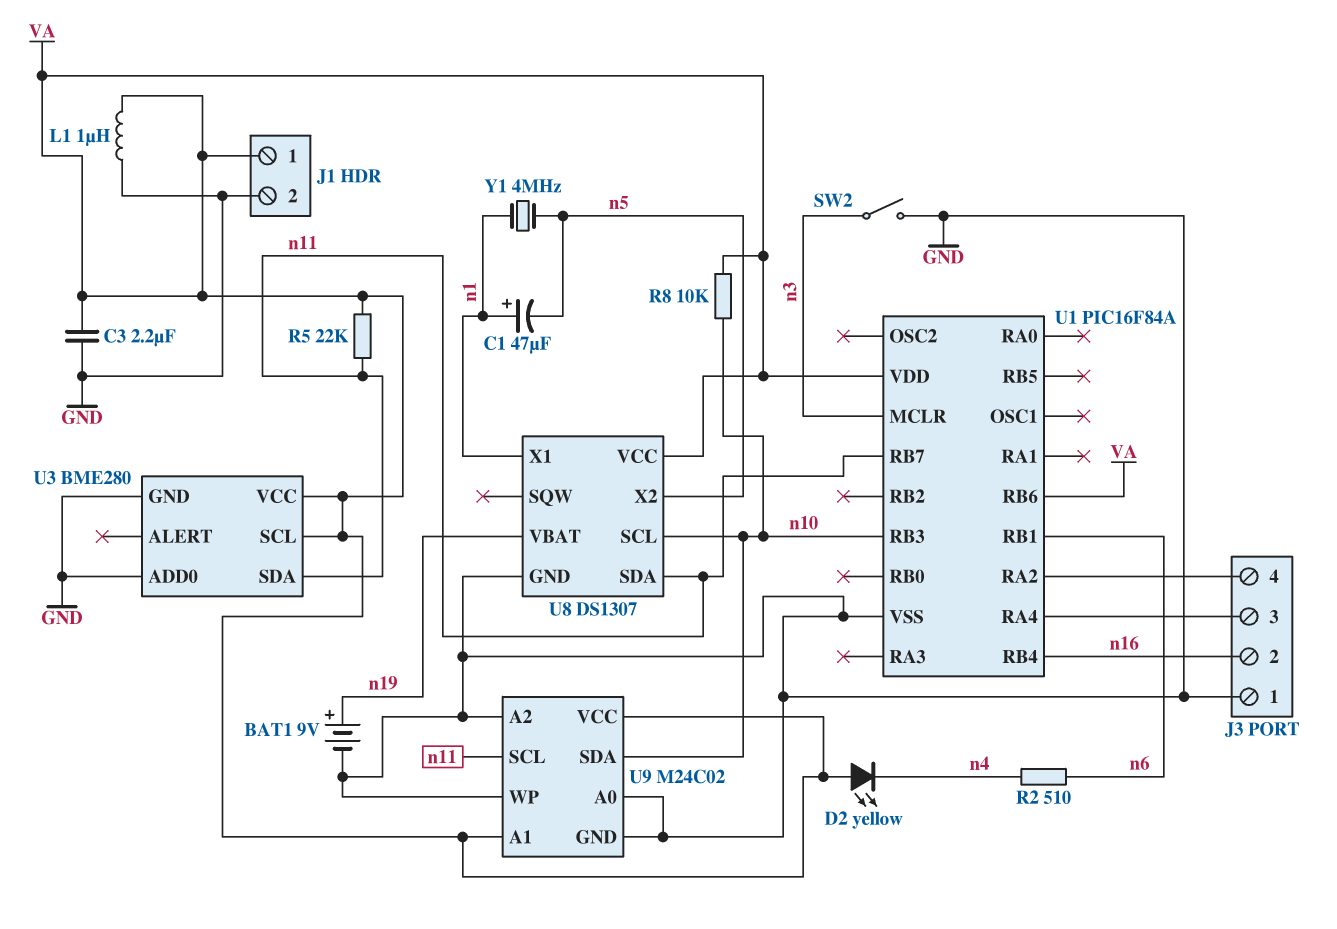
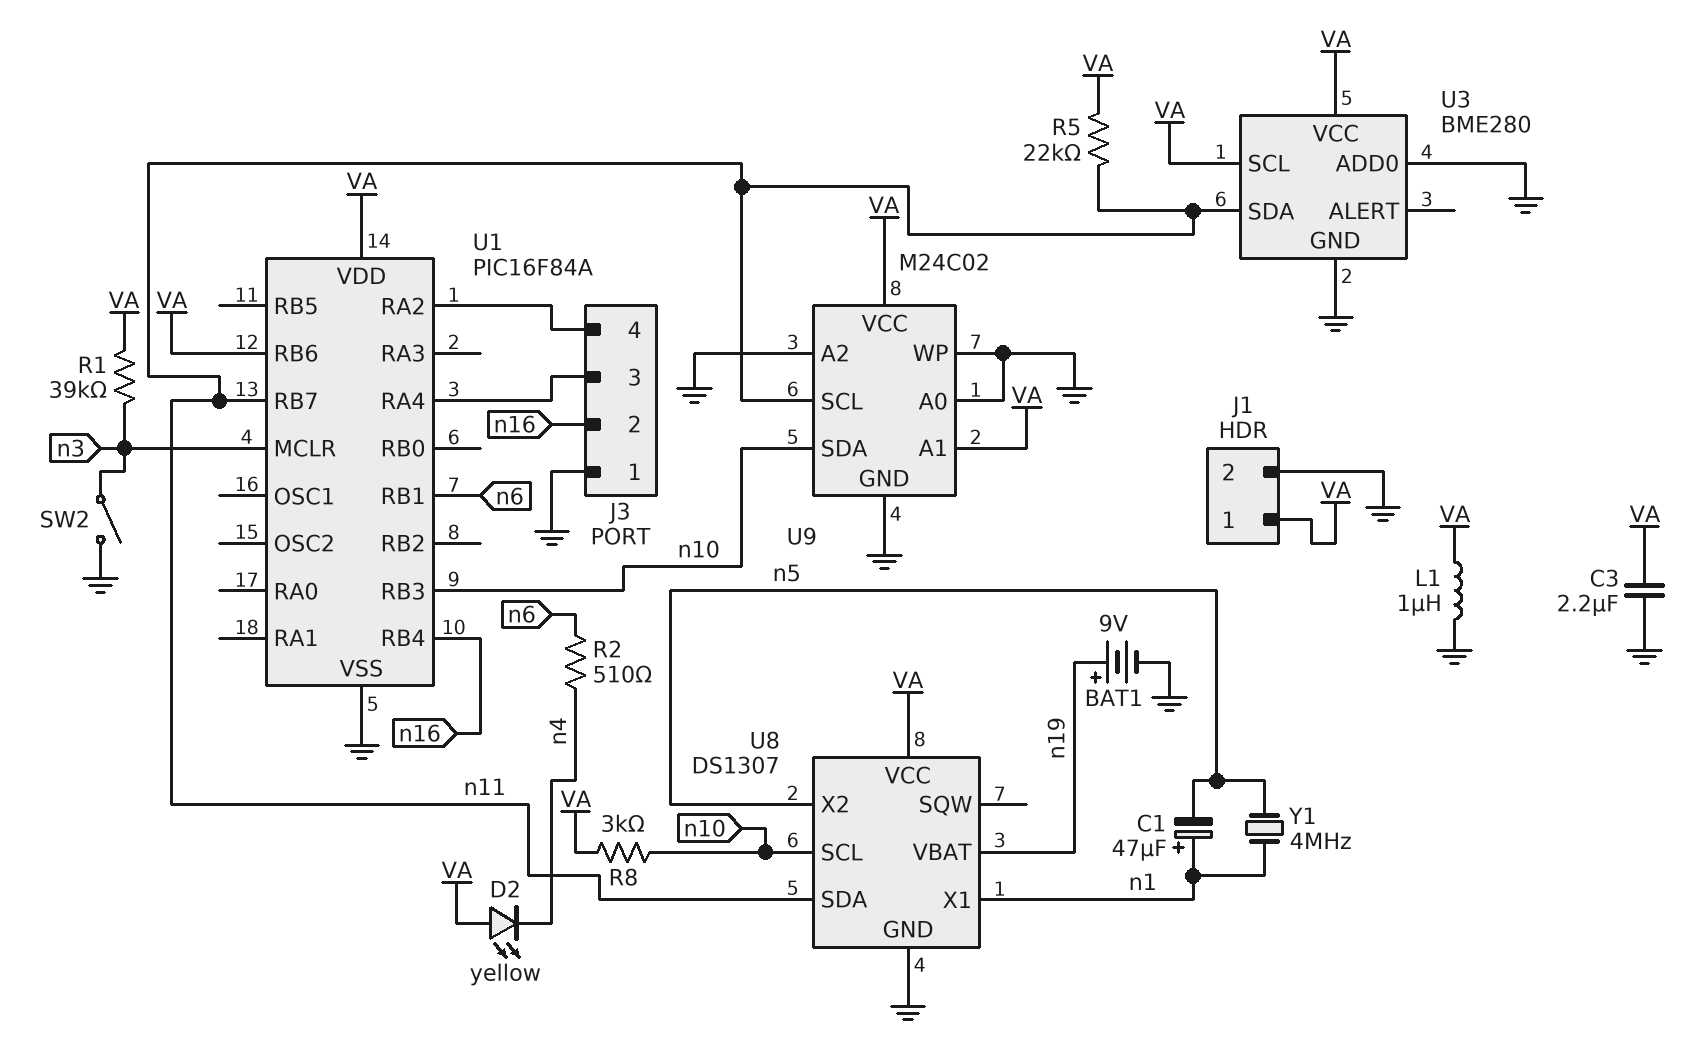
R1: none -> 39k (VA, n3)
R8: 10k (VA, n10) -> 3k (VA, n10)

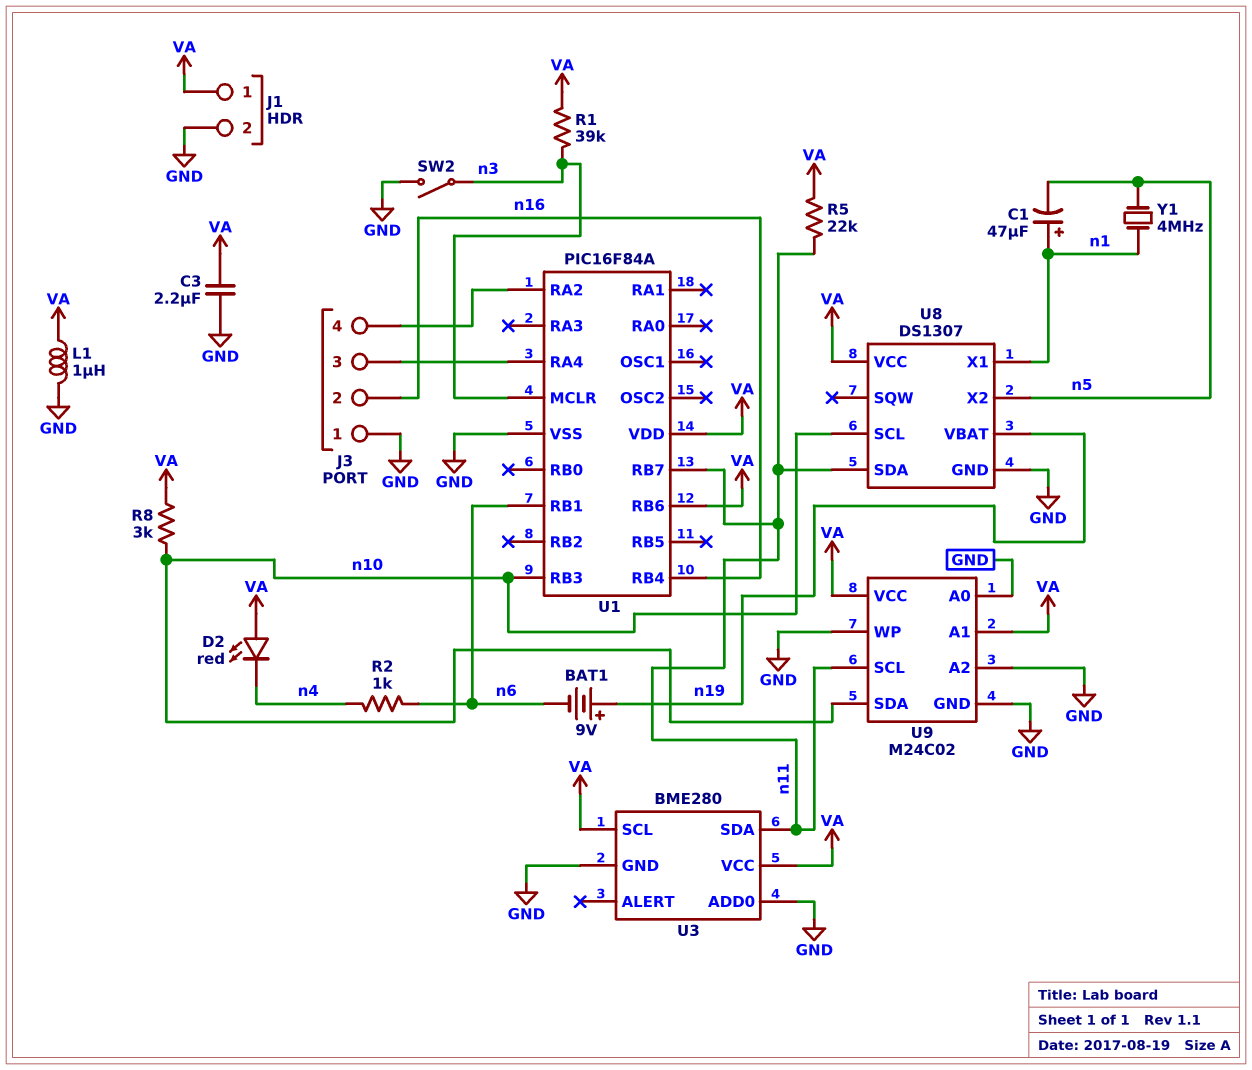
BAT1: 9V (plus n19, minus GND) -> 9V (plus n19, minus n6)
D2: LED yellow (A VA, K n4) -> LED red (A VA, K n4)
R2: 510 (n4, n6) -> 1k (n4, n6)

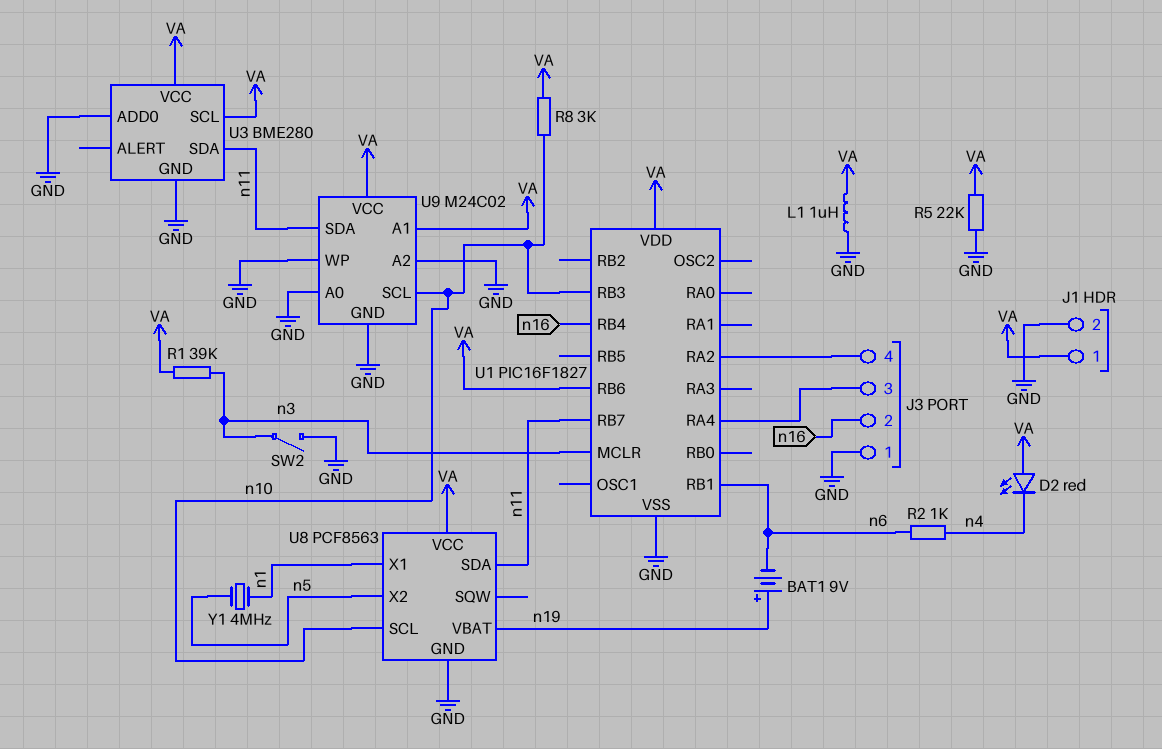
C1: 47uF (plus n1, minus n5) -> none
C3: 2.2uF (GND, VA) -> none
R5: 22k (VA, n11) -> 22k (GND, VA)
U1: PIC16F84A -> PIC16F1827
U8: DS1307 -> PCF8563
U9 pin SCL: n11 -> n10
U9 pin SDA: n10 -> n11

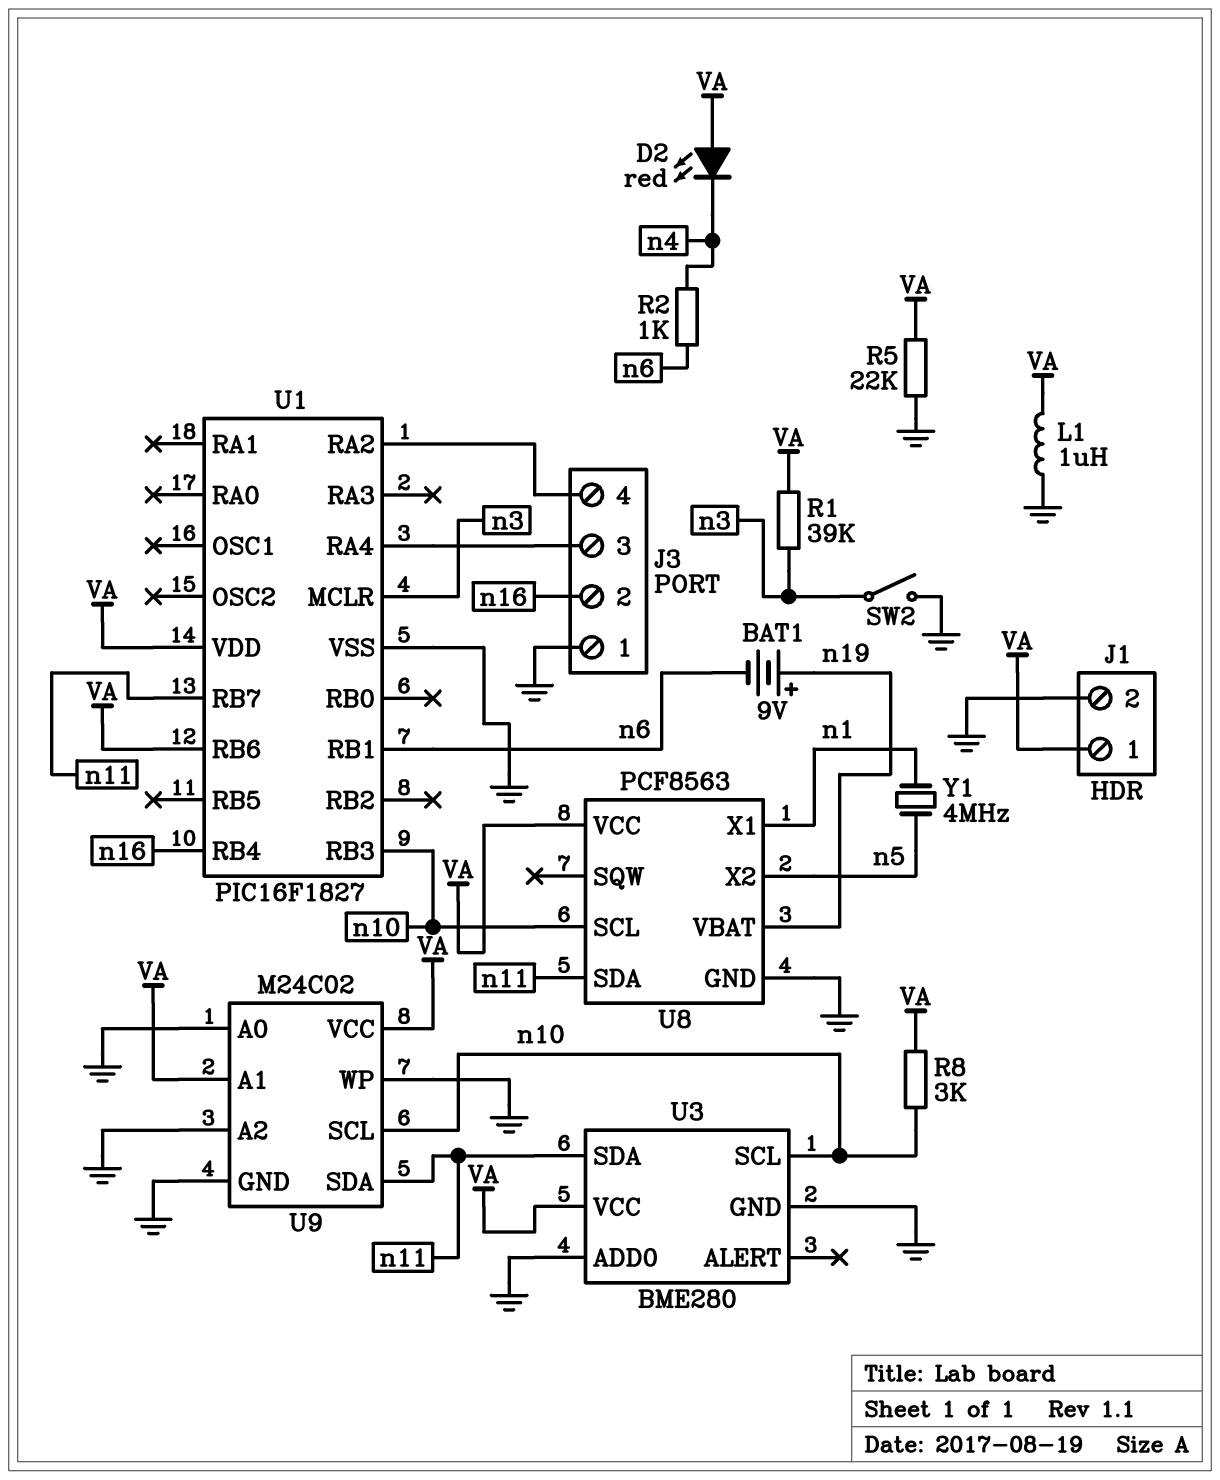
U3 pin SCL: VA -> n10

